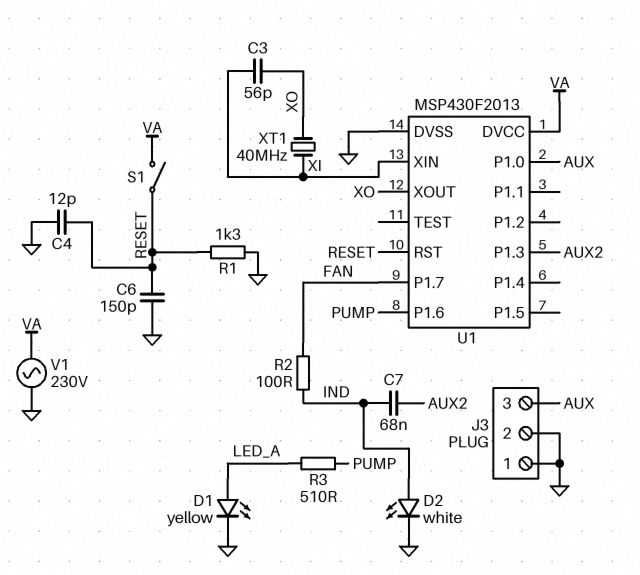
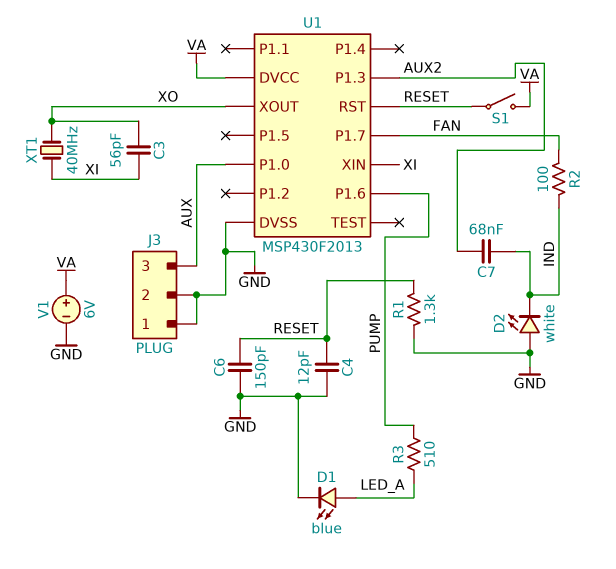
D1: LED yellow (A LED_A, K GND) -> LED blue (A LED_A, K GND)
D2: LED white (A IND, K GND) -> LED white (A GND, K IND)
V1: AC 230V (GND, VA) -> 6V (plus VA, minus GND)

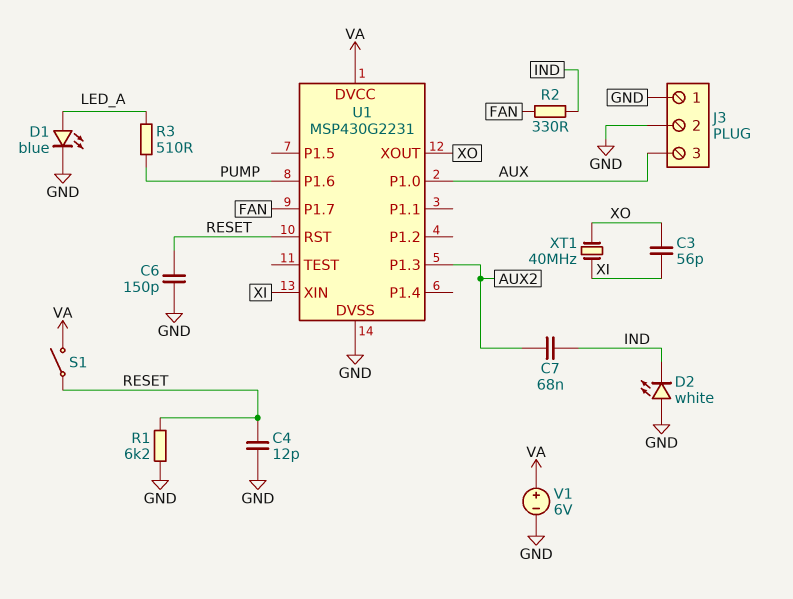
R1: 1.3k (GND, RESET) -> 6.2k (GND, RESET)
R2: 100 (FAN, IND) -> 330 (FAN, IND)
U1: MSP430F2013 -> MSP430G2231

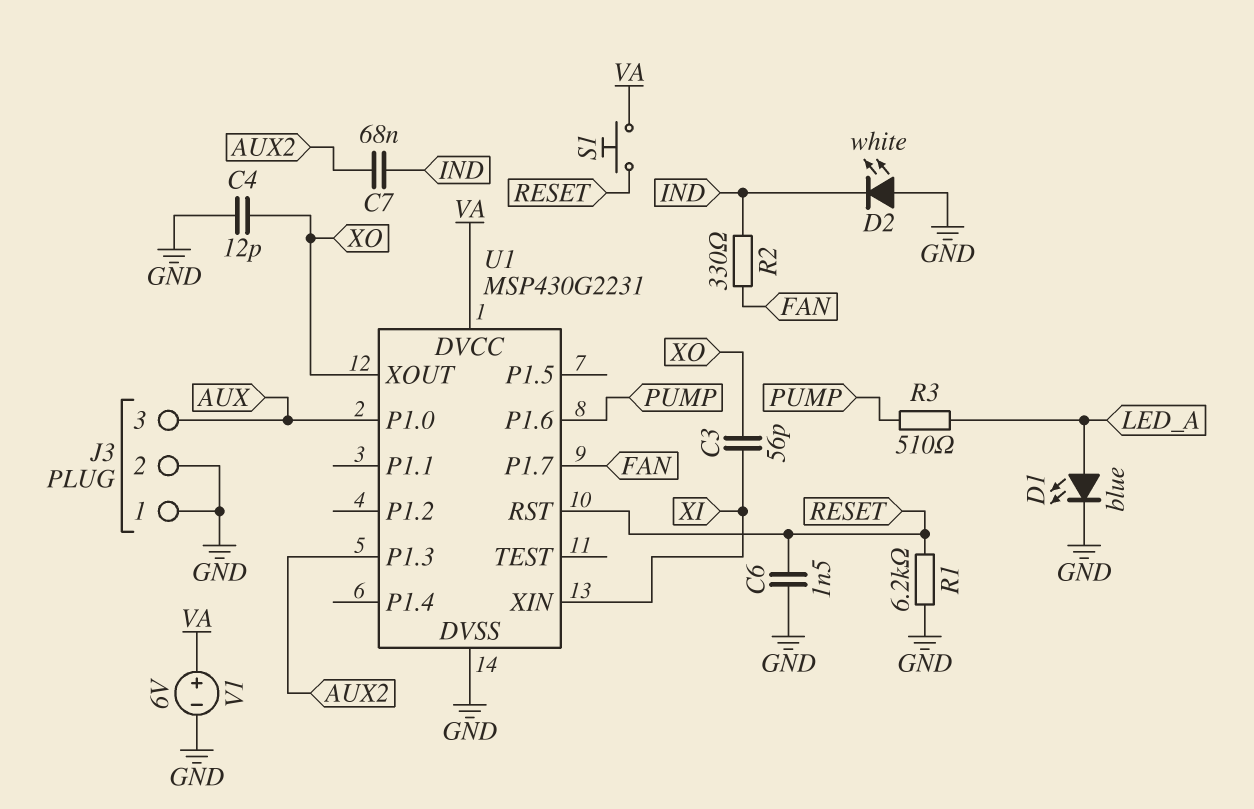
C4: 12pF (GND, RESET) -> 12pF (GND, XO)
C6: 150pF (GND, RESET) -> 1.5nF (GND, RESET)
S1: switch (RESET, VA) -> button (RESET, VA)
XT1: 40MHz (XI, XO) -> none

